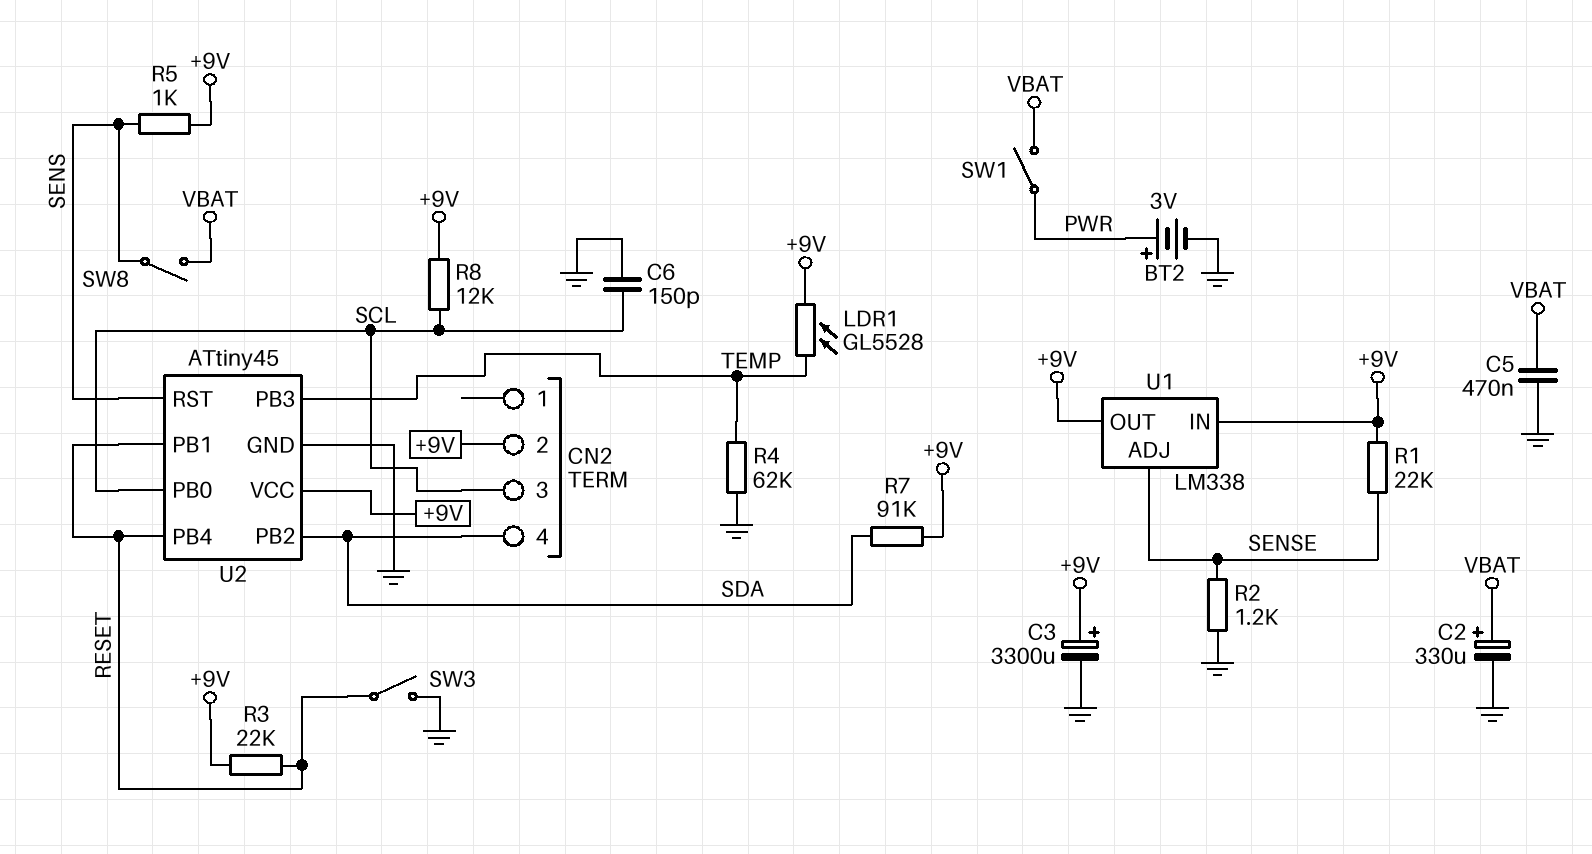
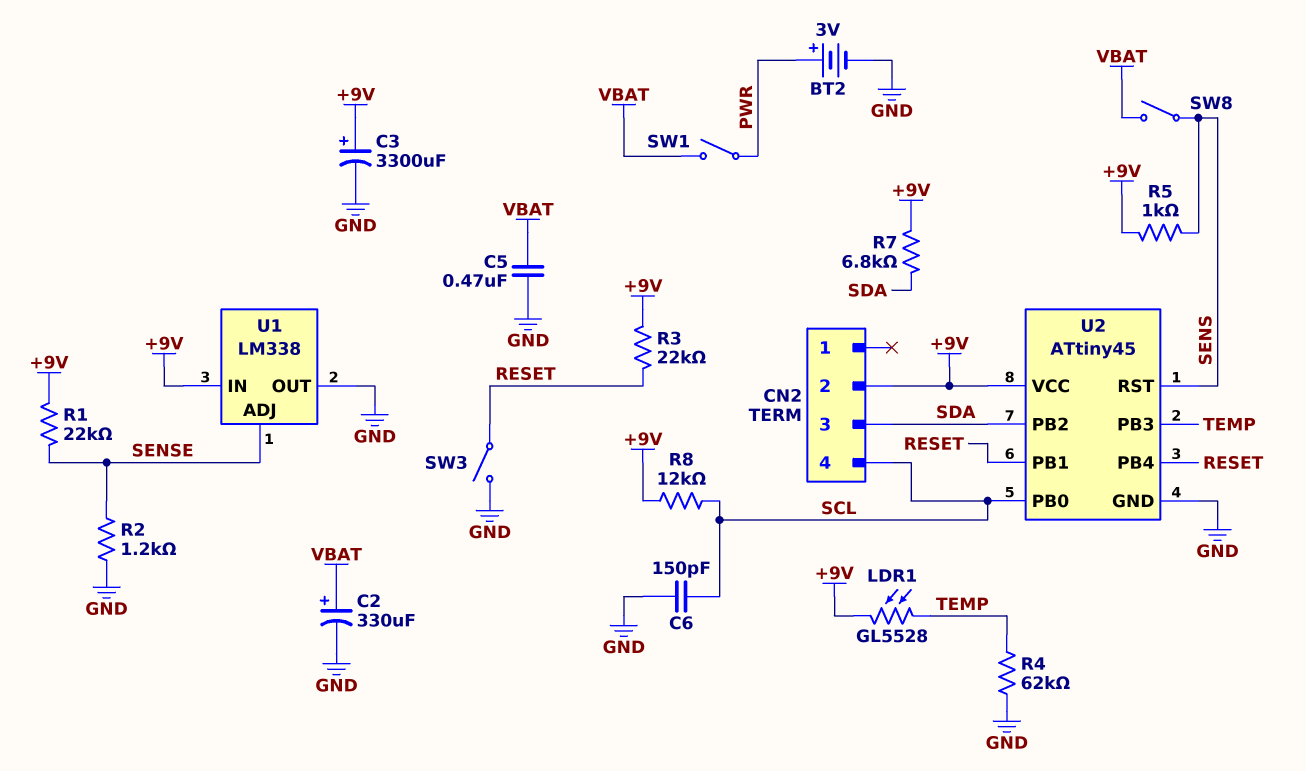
CN2 pin 3: SCL -> SDA
CN2 pin 4: SDA -> SCL
R7: 91k (+9V, SDA) -> 6.8k (+9V, SDA)
U1 pin OUT: +9V -> GND

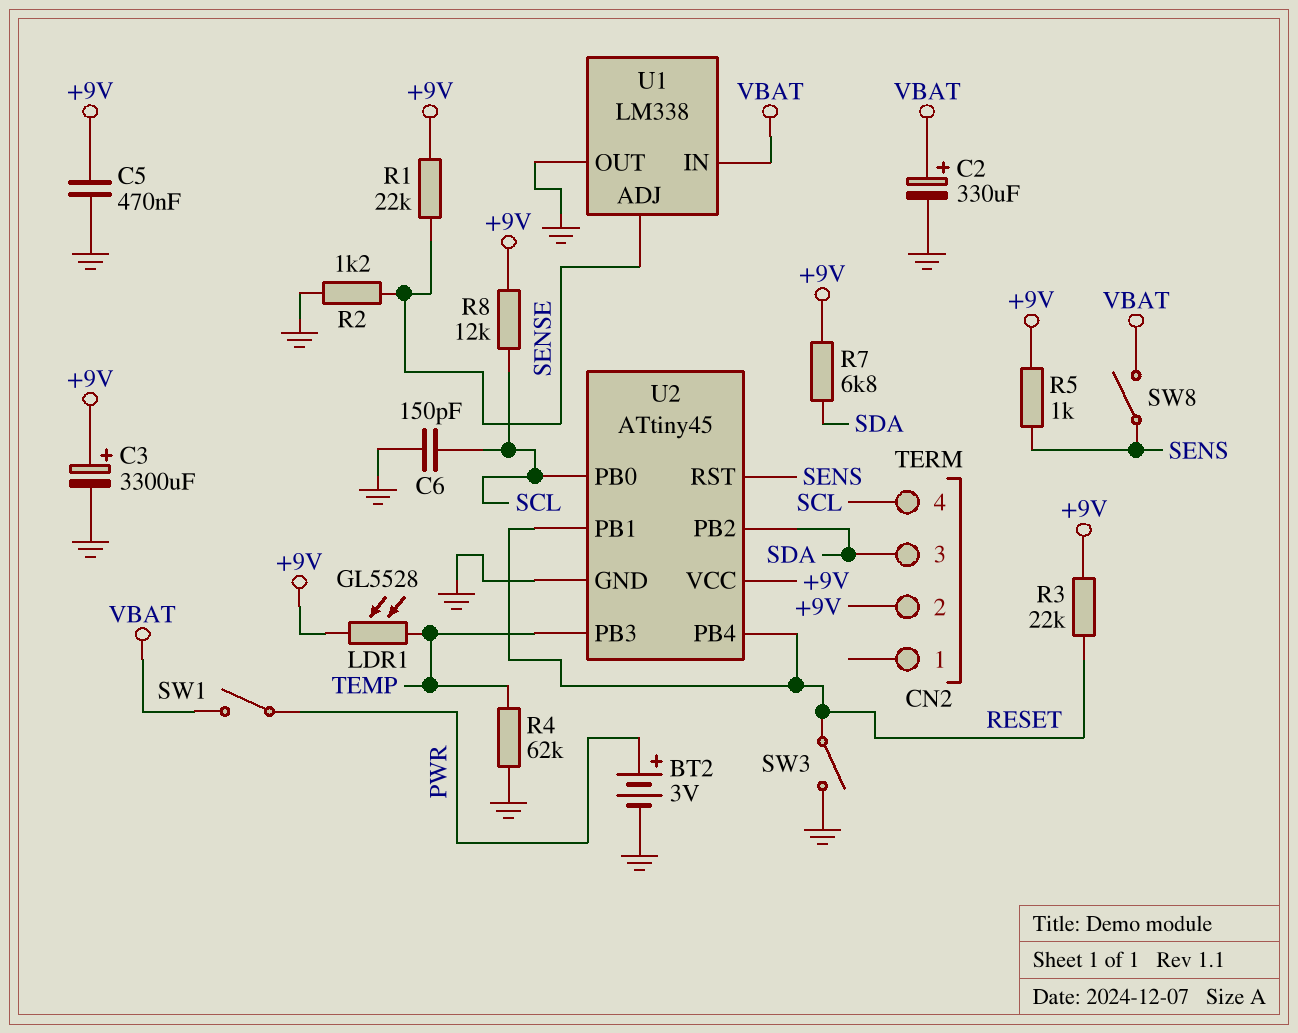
C5: 470nF (GND, VBAT) -> 470nF (+9V, GND)
U1 pin IN: +9V -> VBAT

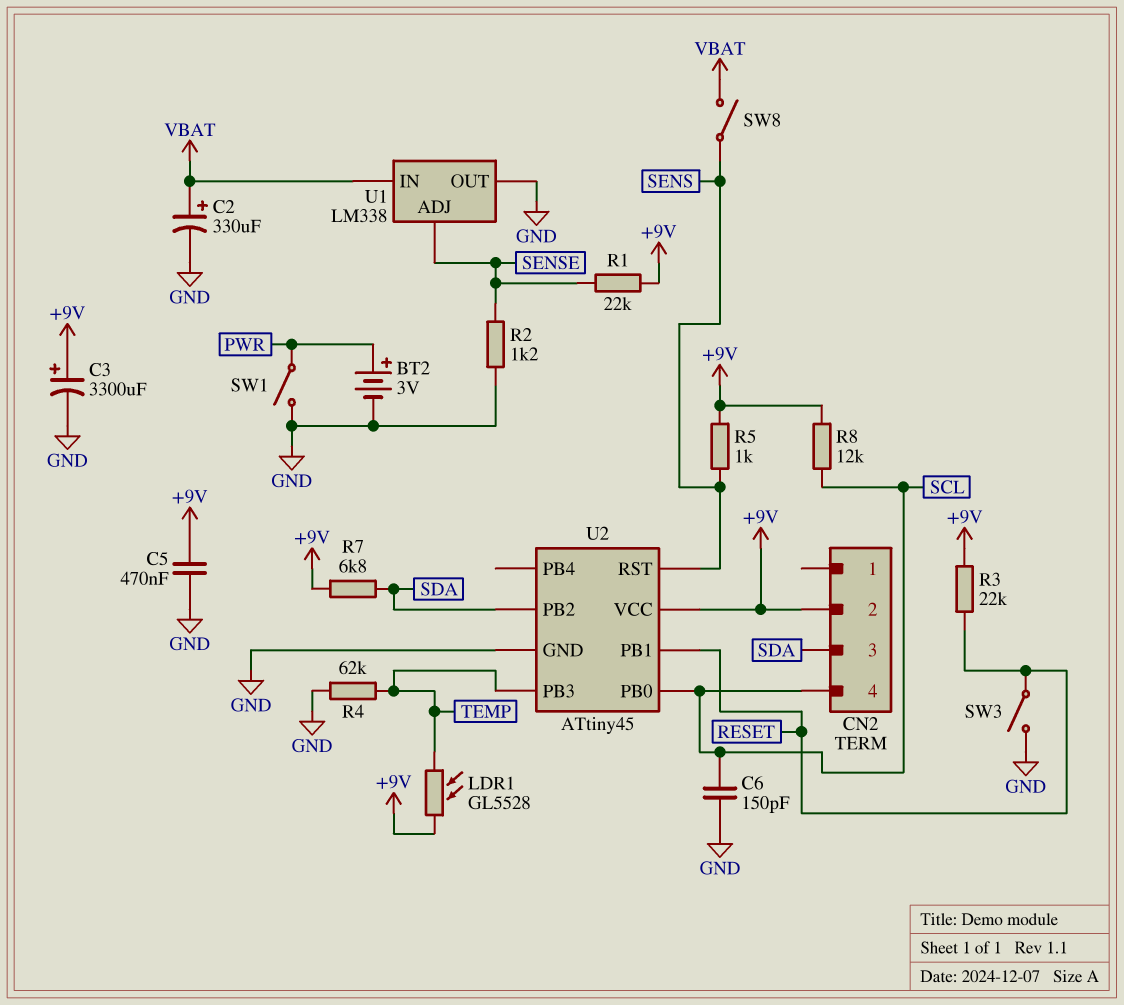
SW1: switch (PWR, VBAT) -> switch (GND, PWR)
U2 pin PB4: RESET -> none

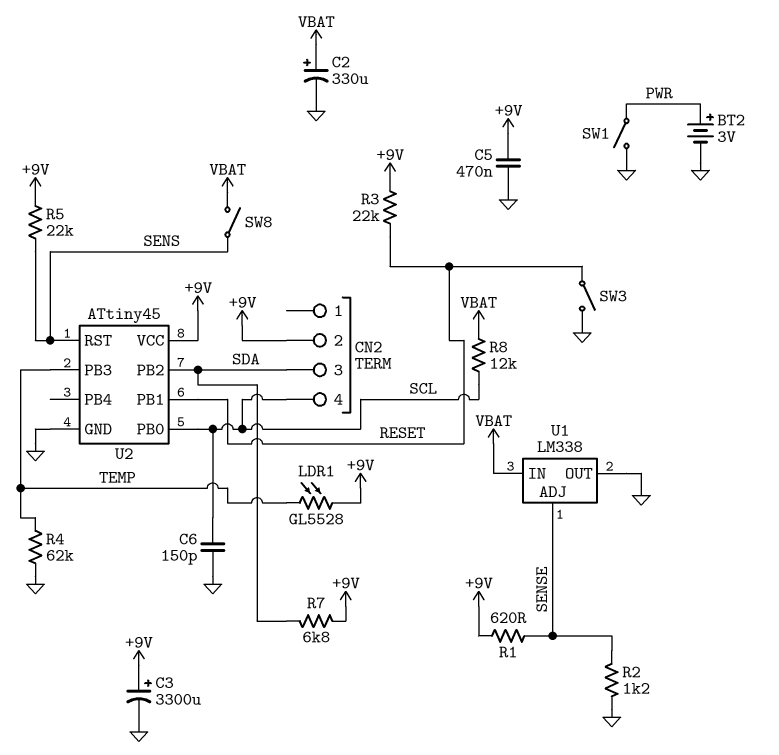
R1: 22k (+9V, SENSE) -> 620 (+9V, SENSE)
R5: 1k (+9V, SENS) -> 22k (+9V, SENS)
R8: 12k (+9V, SCL) -> 12k (SCL, VBAT)

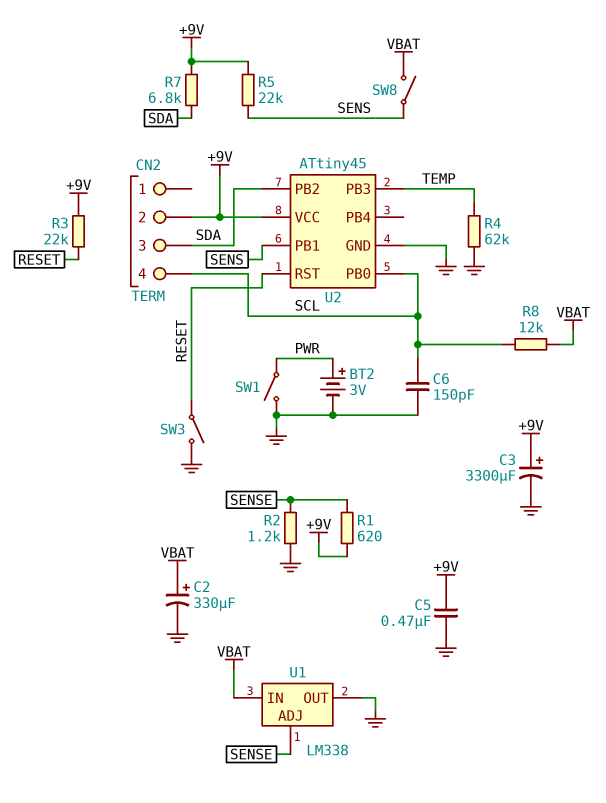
LDR1: GL5528 (+9V, TEMP) -> none
U2 pin PB1: RESET -> SENS
U2 pin RST: SENS -> RESET

